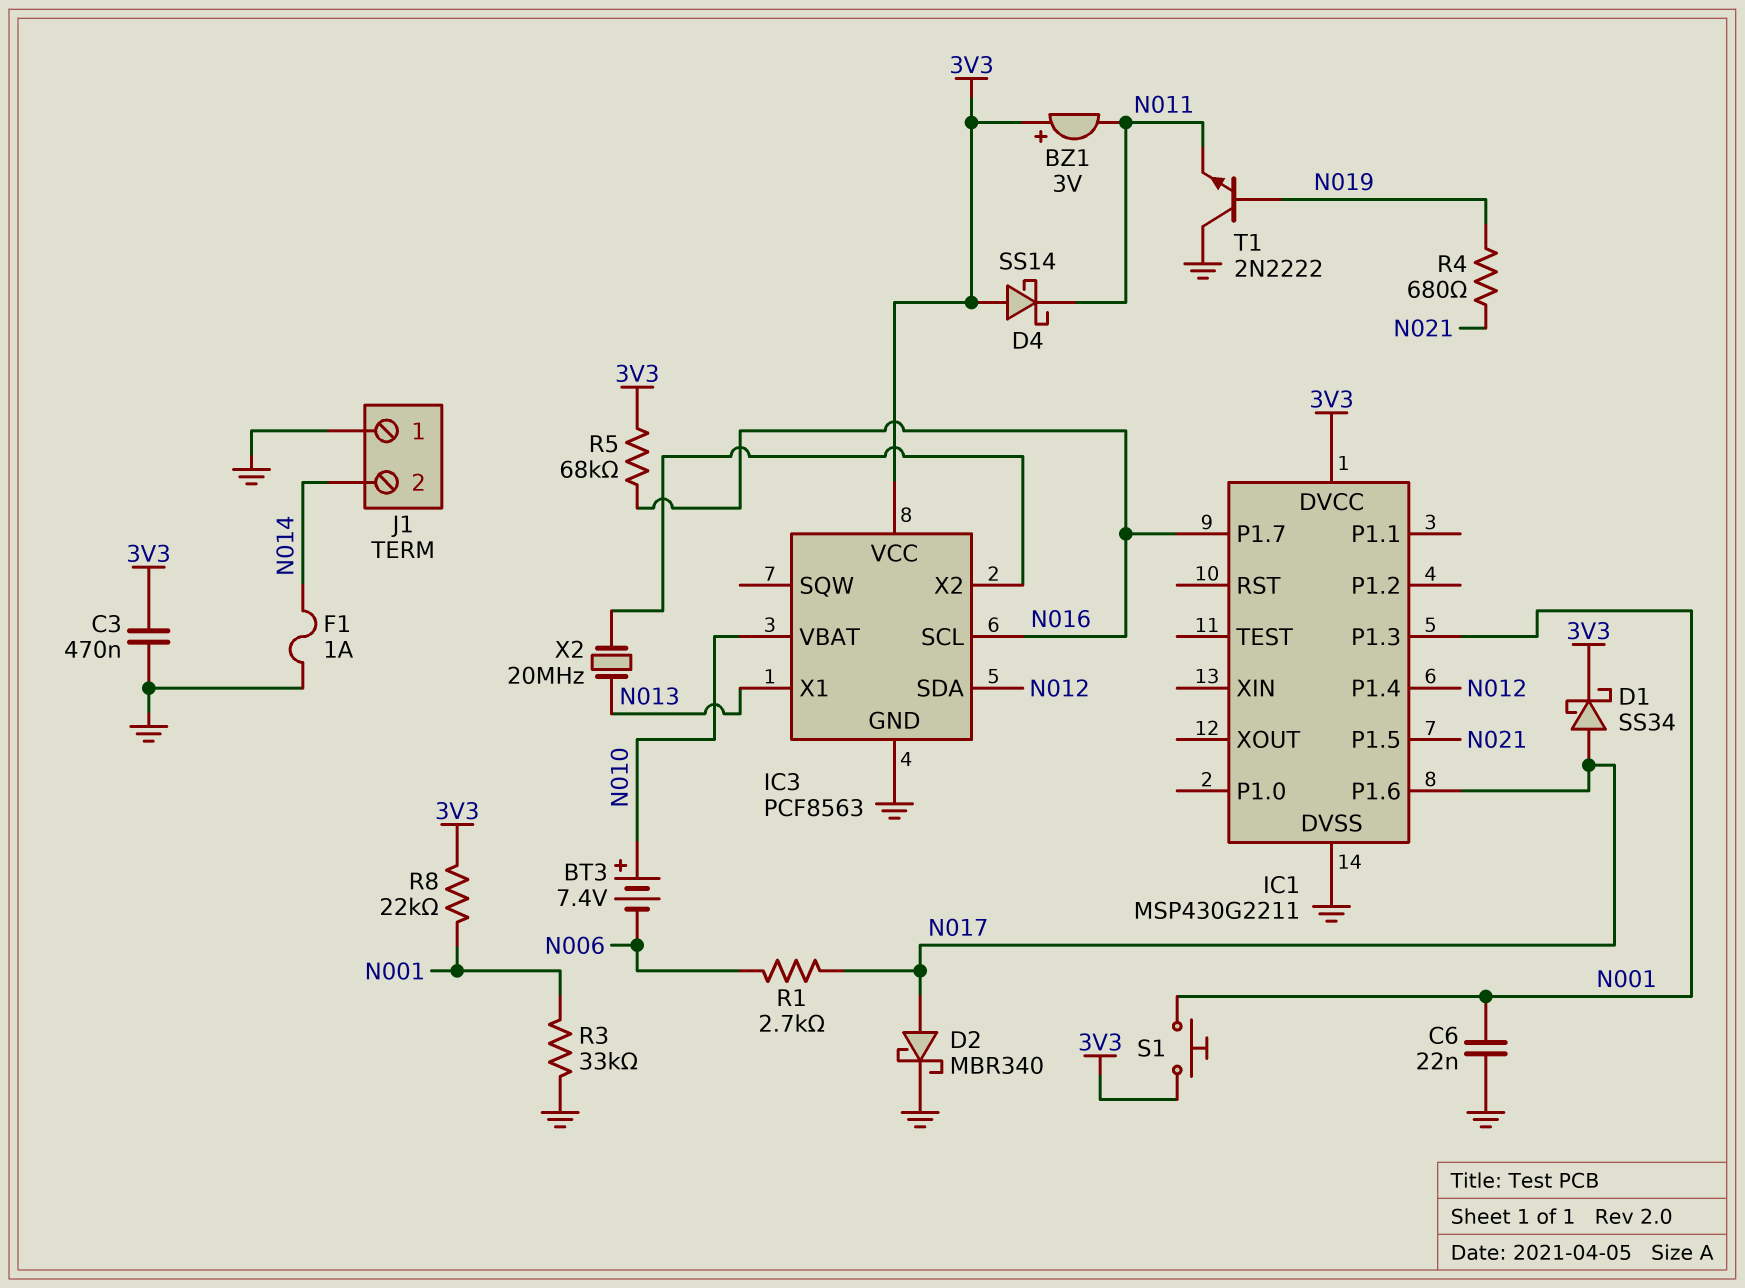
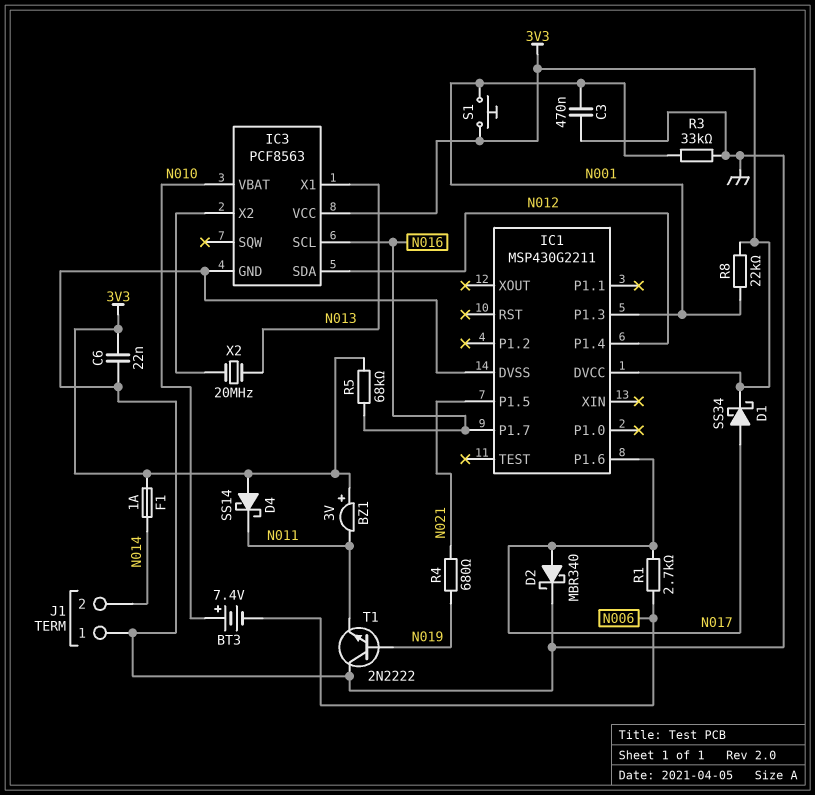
C3: 470nF (3V3, GND) -> 470nF (GND, N001)
C6: 22nF (GND, N001) -> 22nF (3V3, GND)
F1: 1A (GND, N014) -> 1A (3V3, N014)

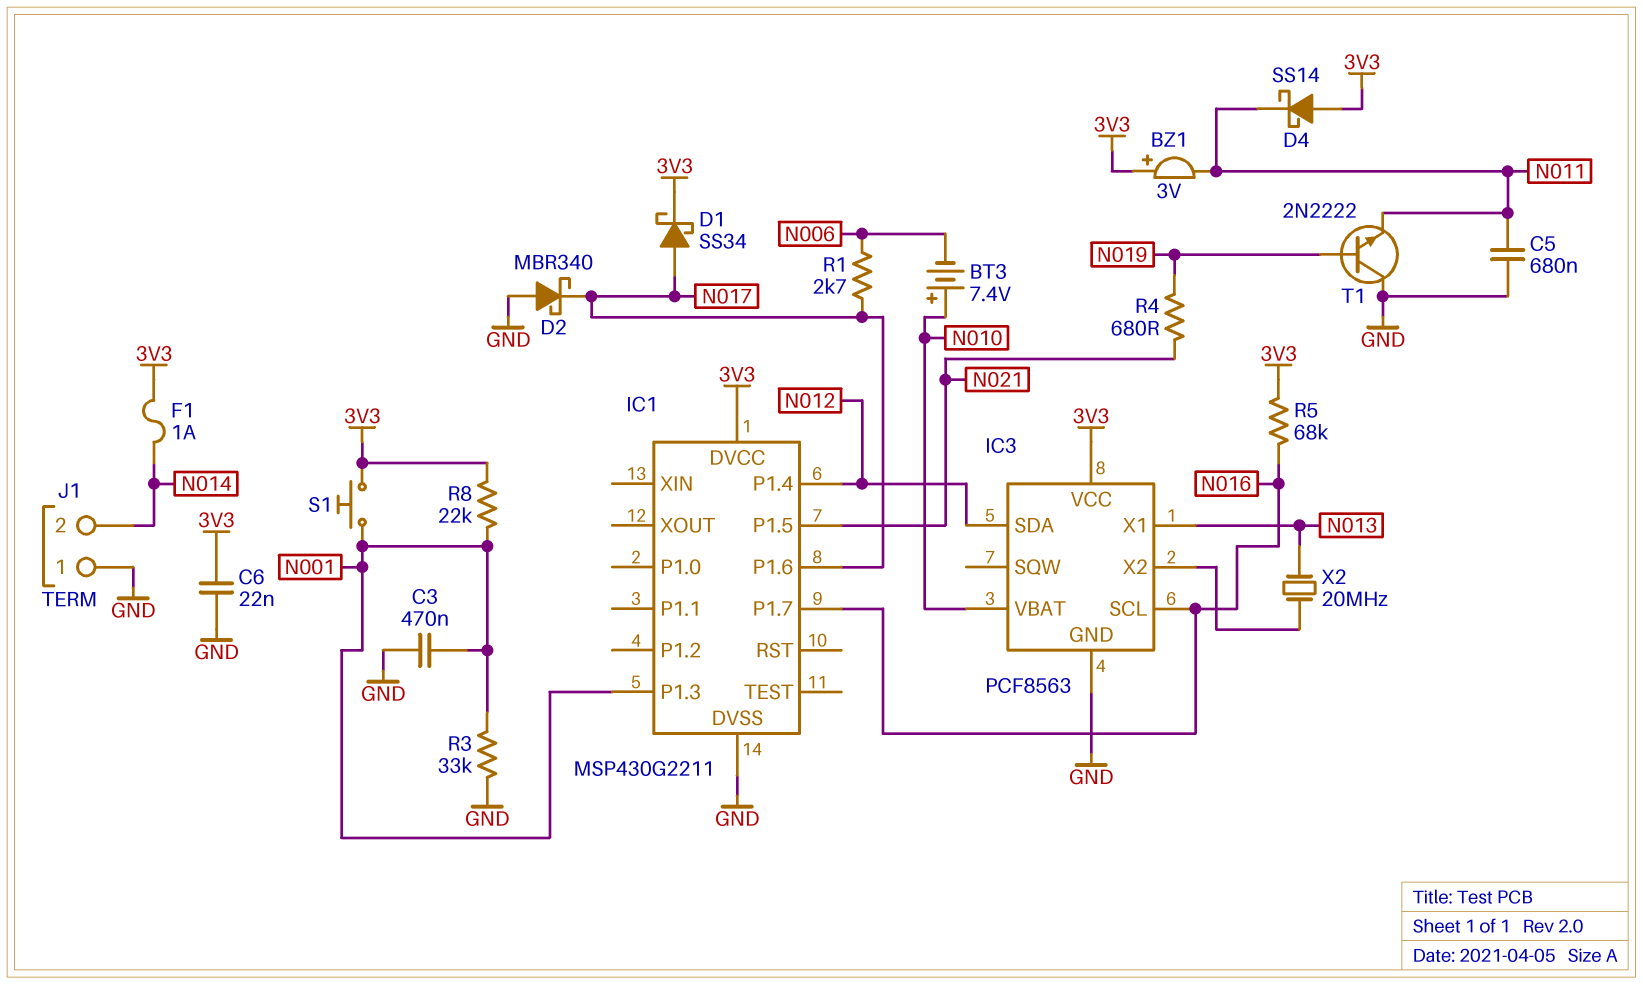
C5: none -> 680nF (GND, N011)
D2: schottky MBR340 (A N017, K GND) -> schottky MBR340 (A GND, K N017)

